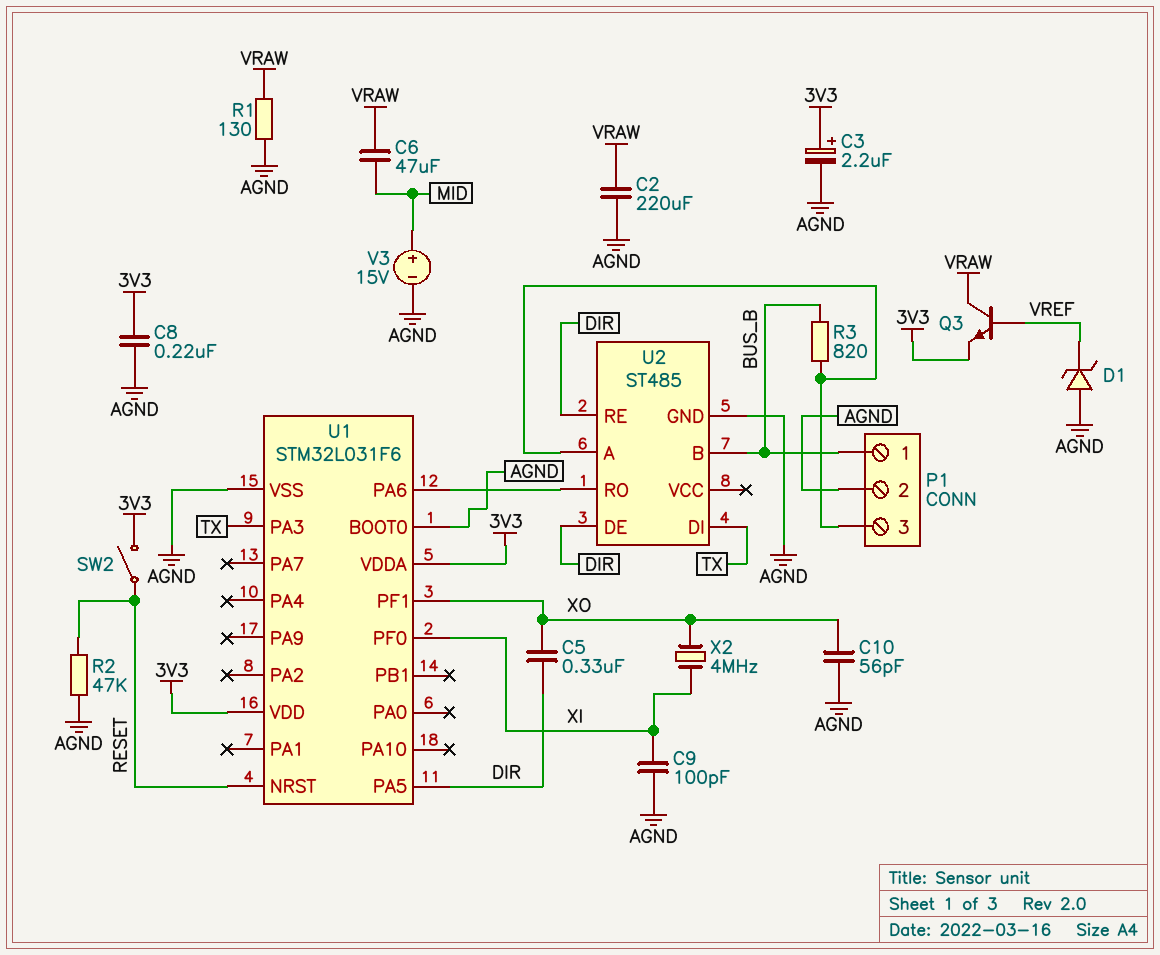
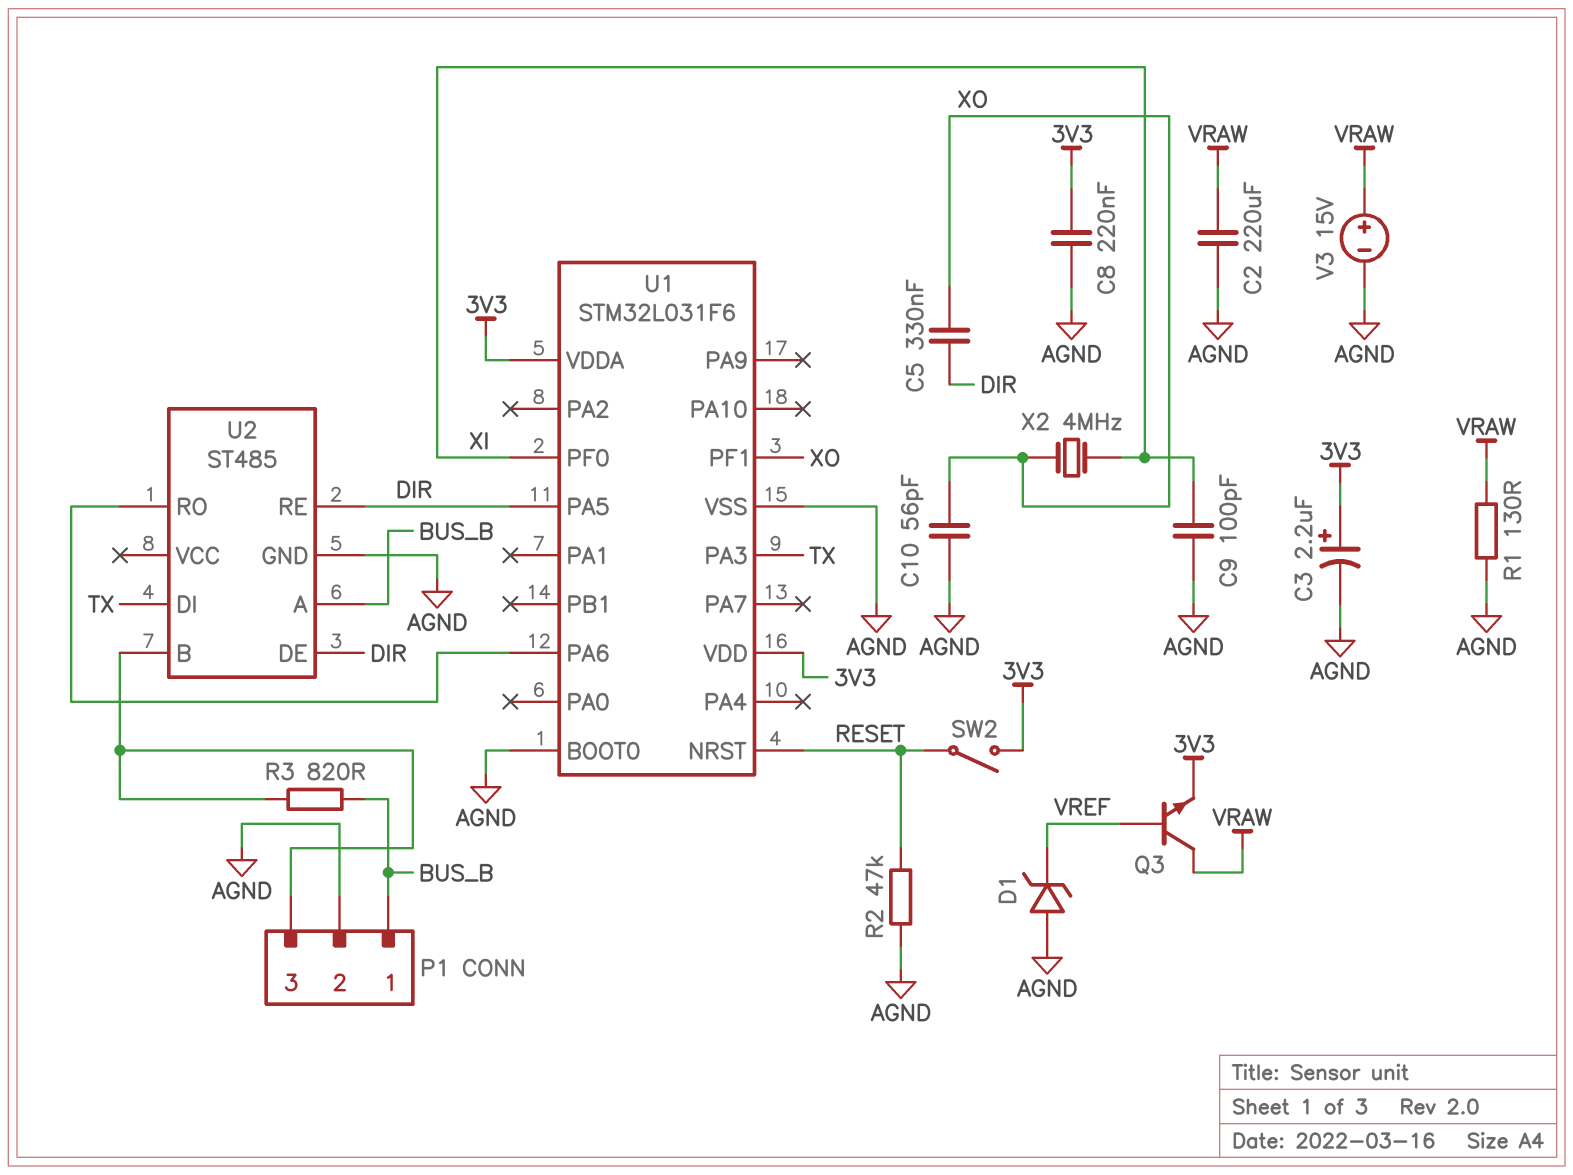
C6: 47uF (MID, VRAW) -> none
U2 pin A: P1/3 -> BUS_B
U2 pin B: BUS_B -> P1/3
V3: 15V (plus MID, minus AGND) -> 15V (plus VRAW, minus AGND)

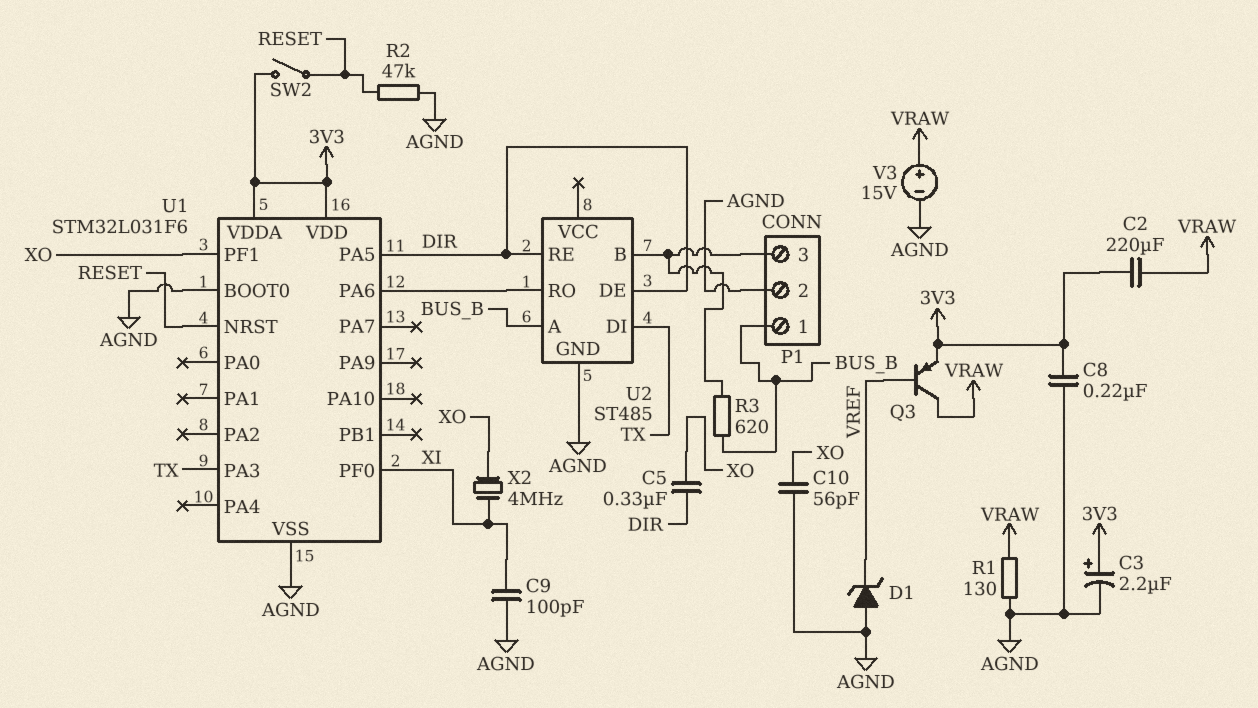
C2: 220uF (AGND, VRAW) -> 220uF (3V3, VRAW)
Q3: NPN (B VREF, C VRAW, E 3V3) -> PNP (B VREF, C VRAW, E 3V3)
R3: 820 (BUS_B, P1/3) -> 620 (BUS_B, P1/3)

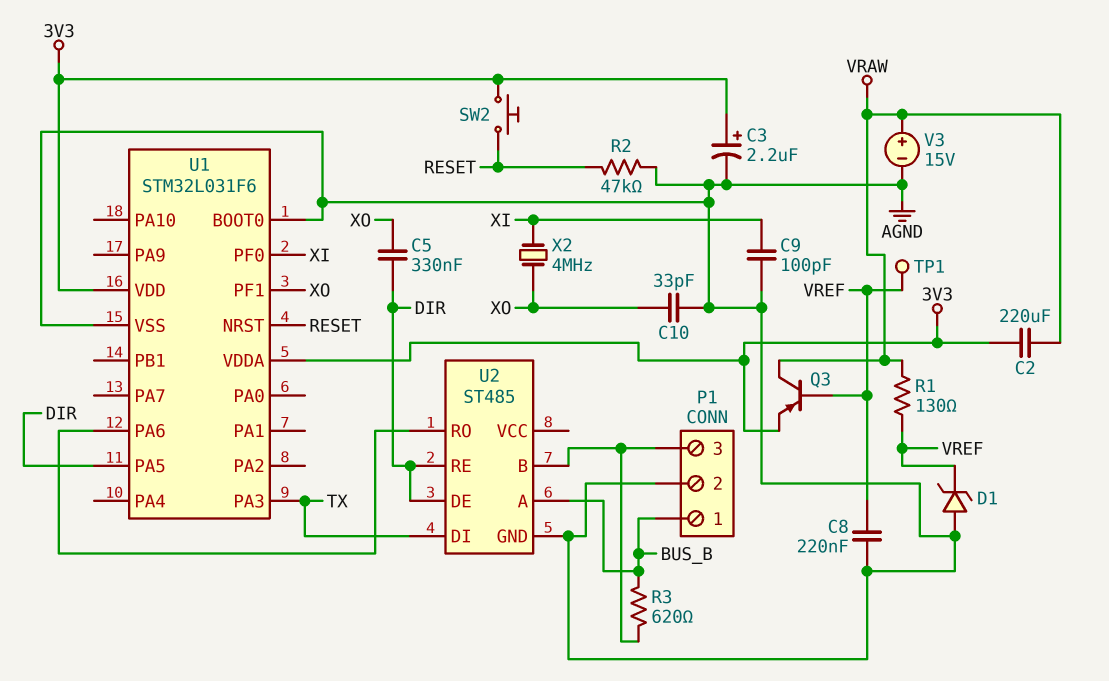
C8: 220nF (3V3, AGND) -> 220nF (AGND, VREF)
C10: 56pF (AGND, XO) -> 33pF (AGND, XO)
R1: 130 (AGND, VRAW) -> 130 (VRAW, VREF)
SW2: switch (3V3, RESET) -> button (3V3, RESET)
TP1: none -> test point (VREF)

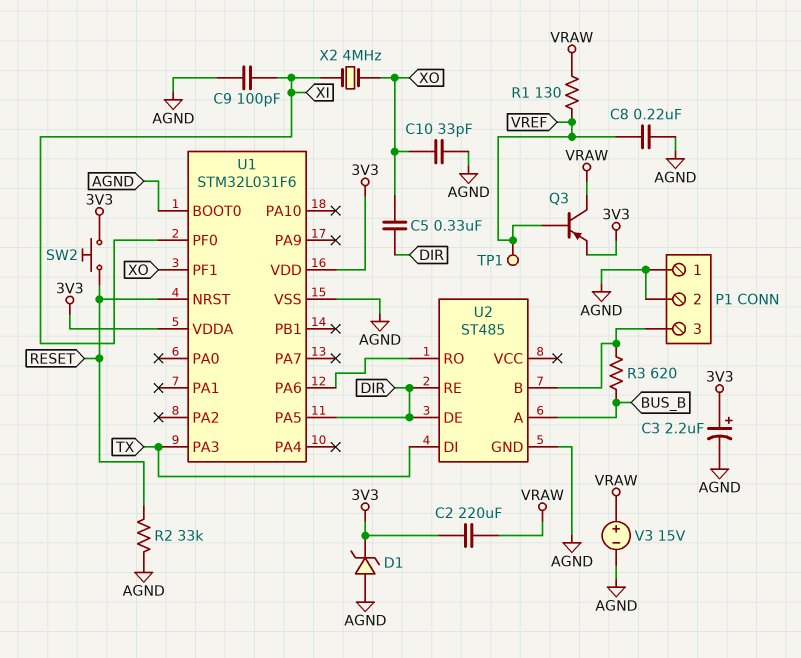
D1: zener (A AGND, K VREF) -> zener (A AGND, K 3V3)
P1 pin 1: BUS_B -> AGND
R2: 47k (AGND, RESET) -> 33k (AGND, RESET)

